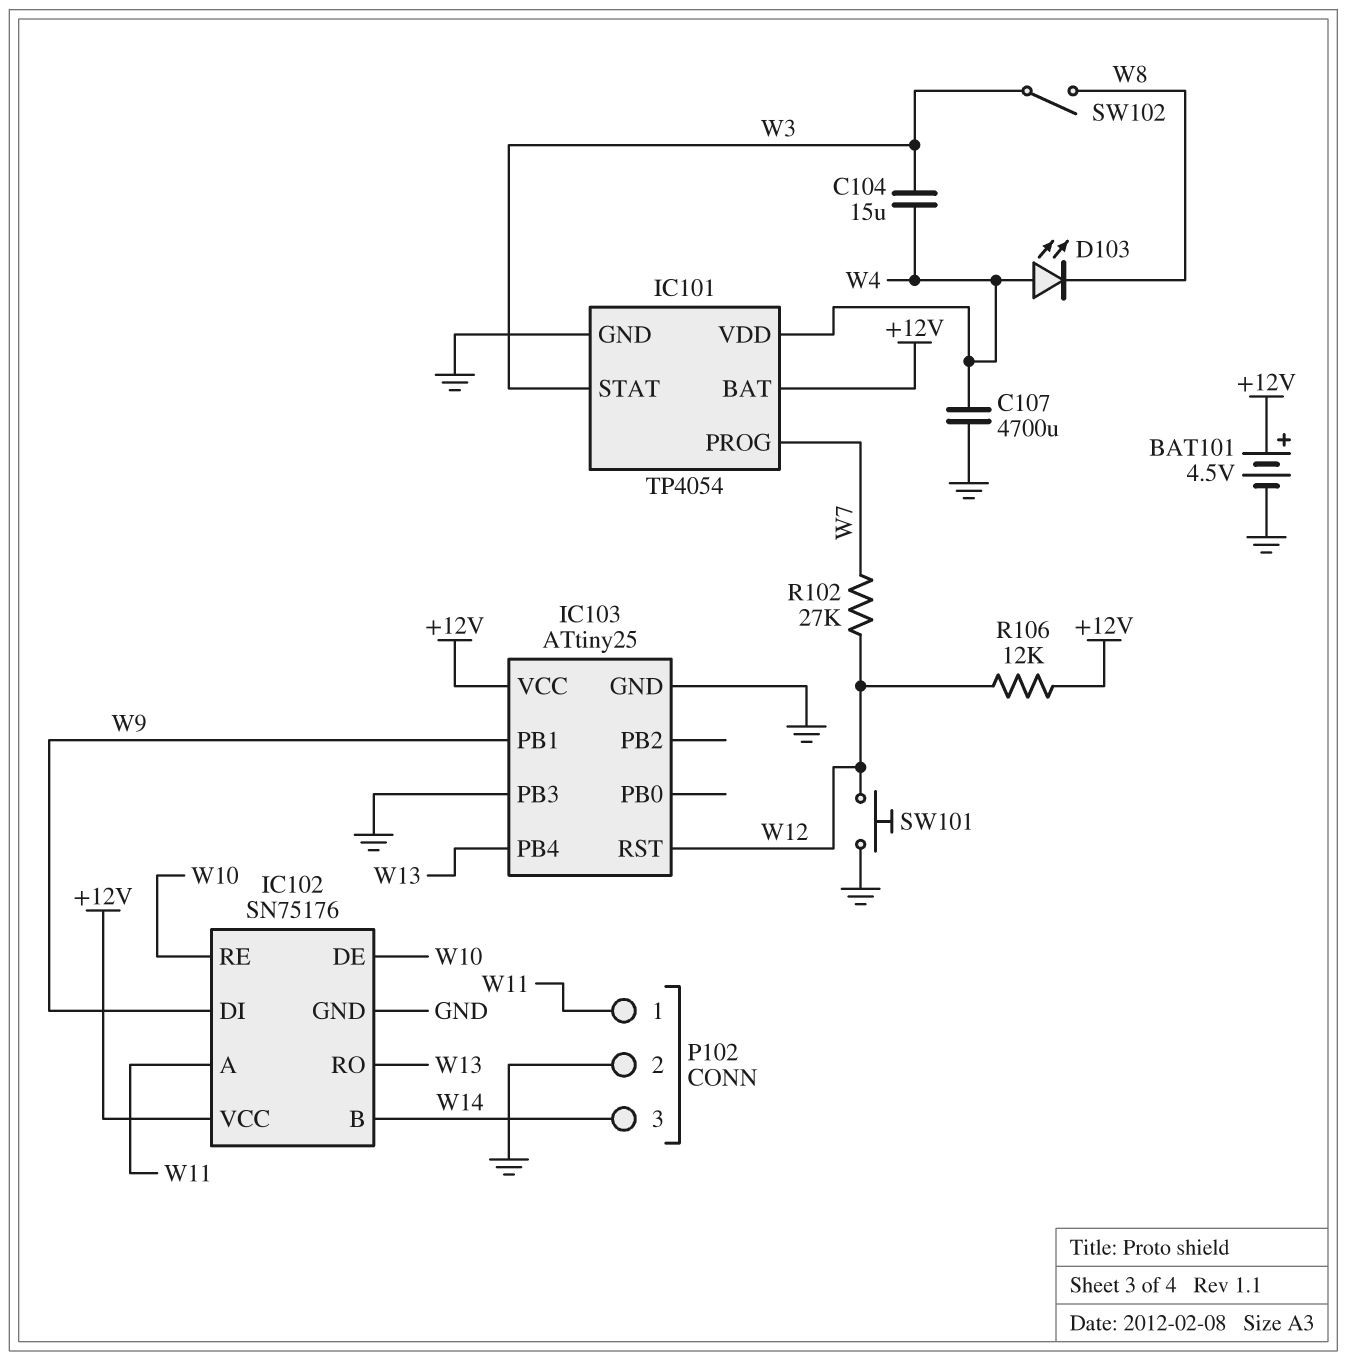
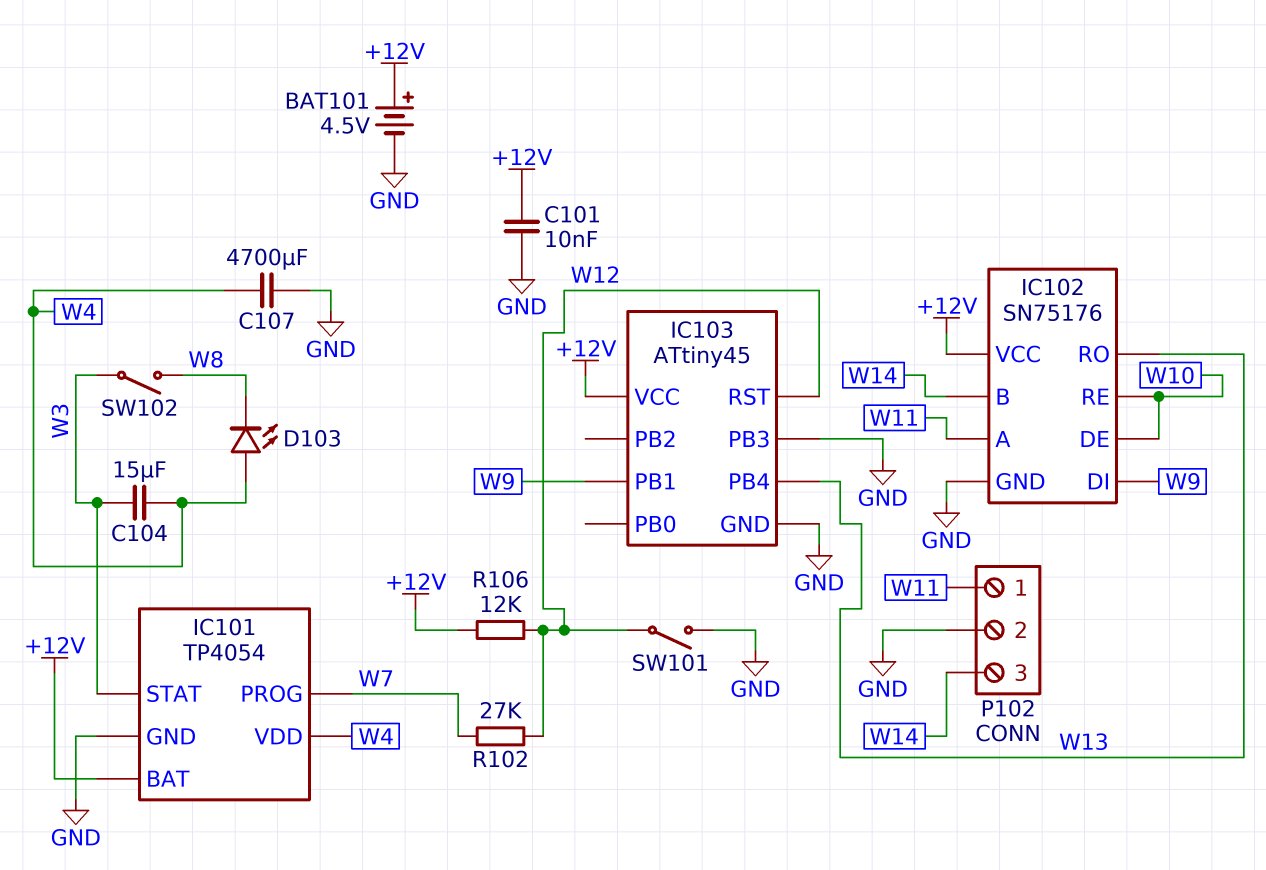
C101: none -> 10nF (+12V, GND)
IC103: ATtiny25 -> ATtiny45
SW101: button (GND, W12) -> switch (GND, W12)

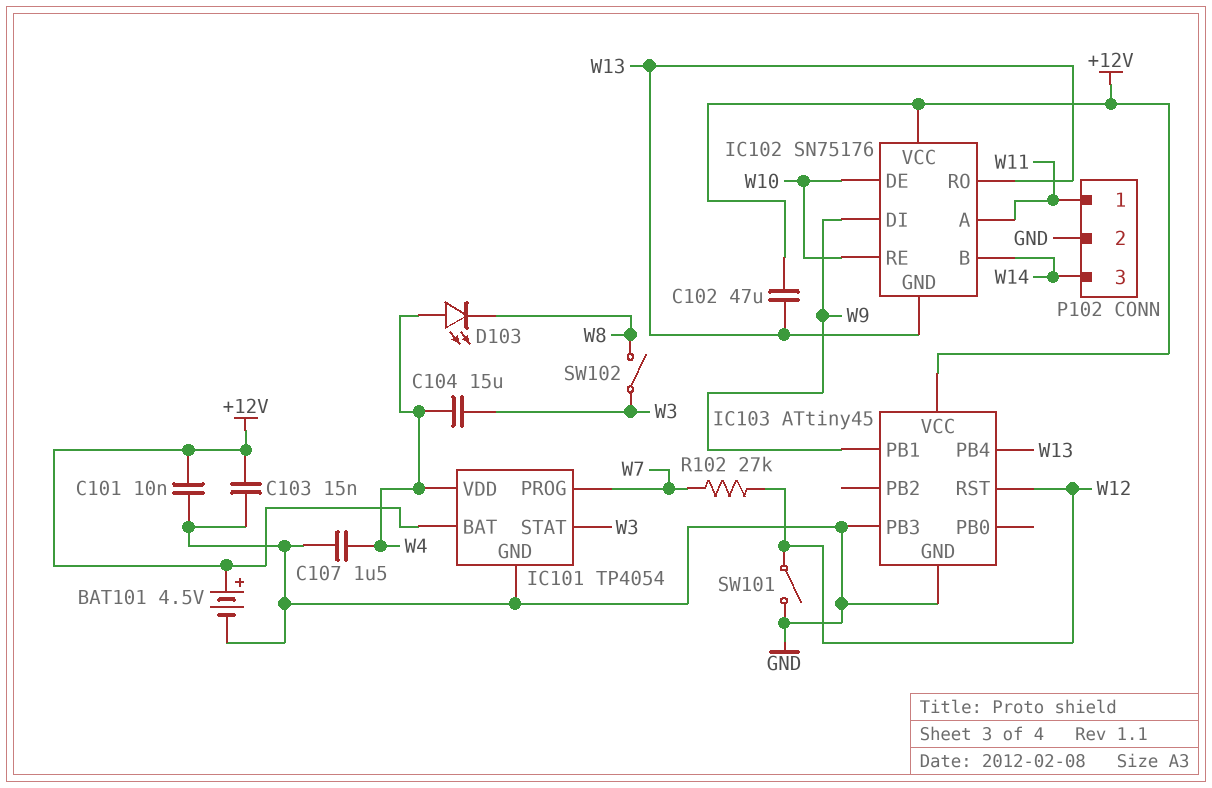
C102: none -> 47uF (+12V, W13)
C103: none -> 15nF (+12V, GND)
C107: 4700uF (GND, W4) -> 1.5uF (GND, W4)
IC102 pin GND: GND -> W13
R106: 12k (+12V, W12) -> none

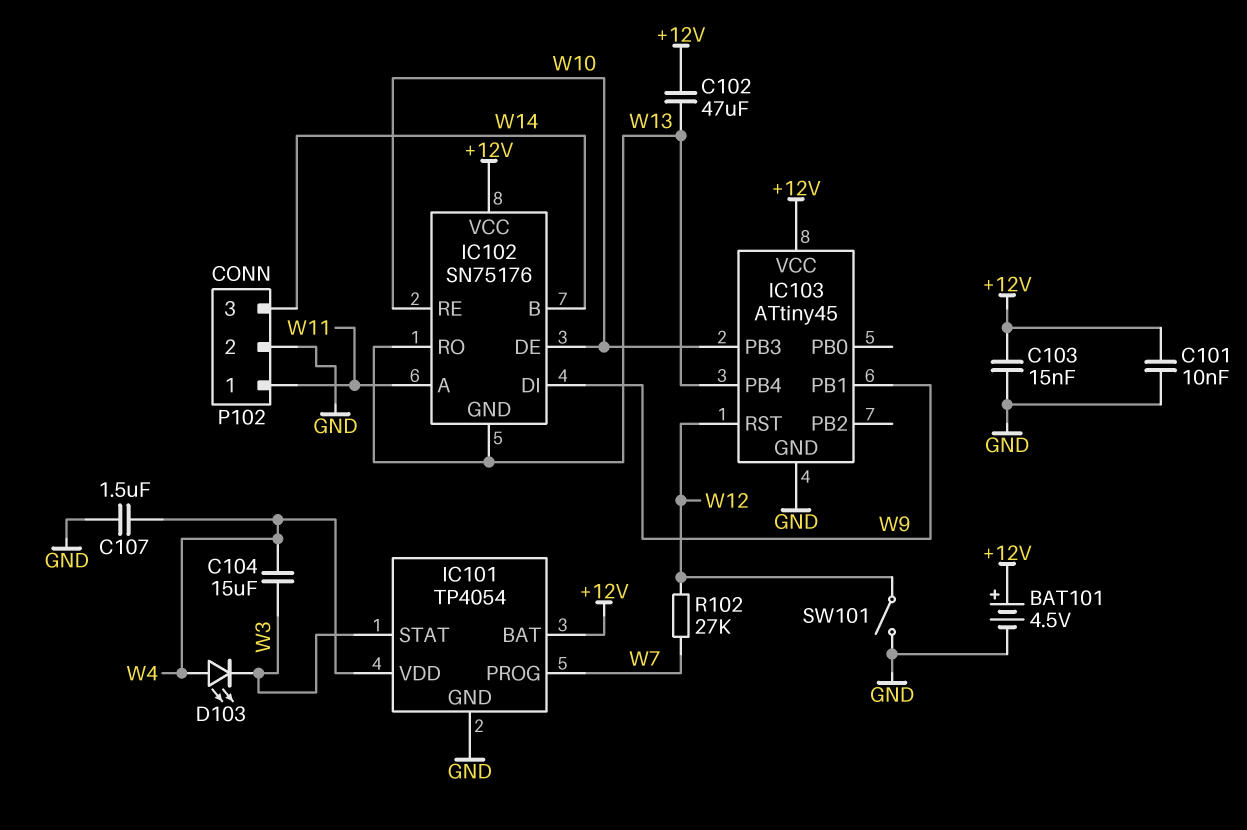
D103: LED (A W4, K W8) -> LED (A W4, K W3)
IC103 pin PB3: GND -> W10
SW102: switch (W3, W8) -> none

